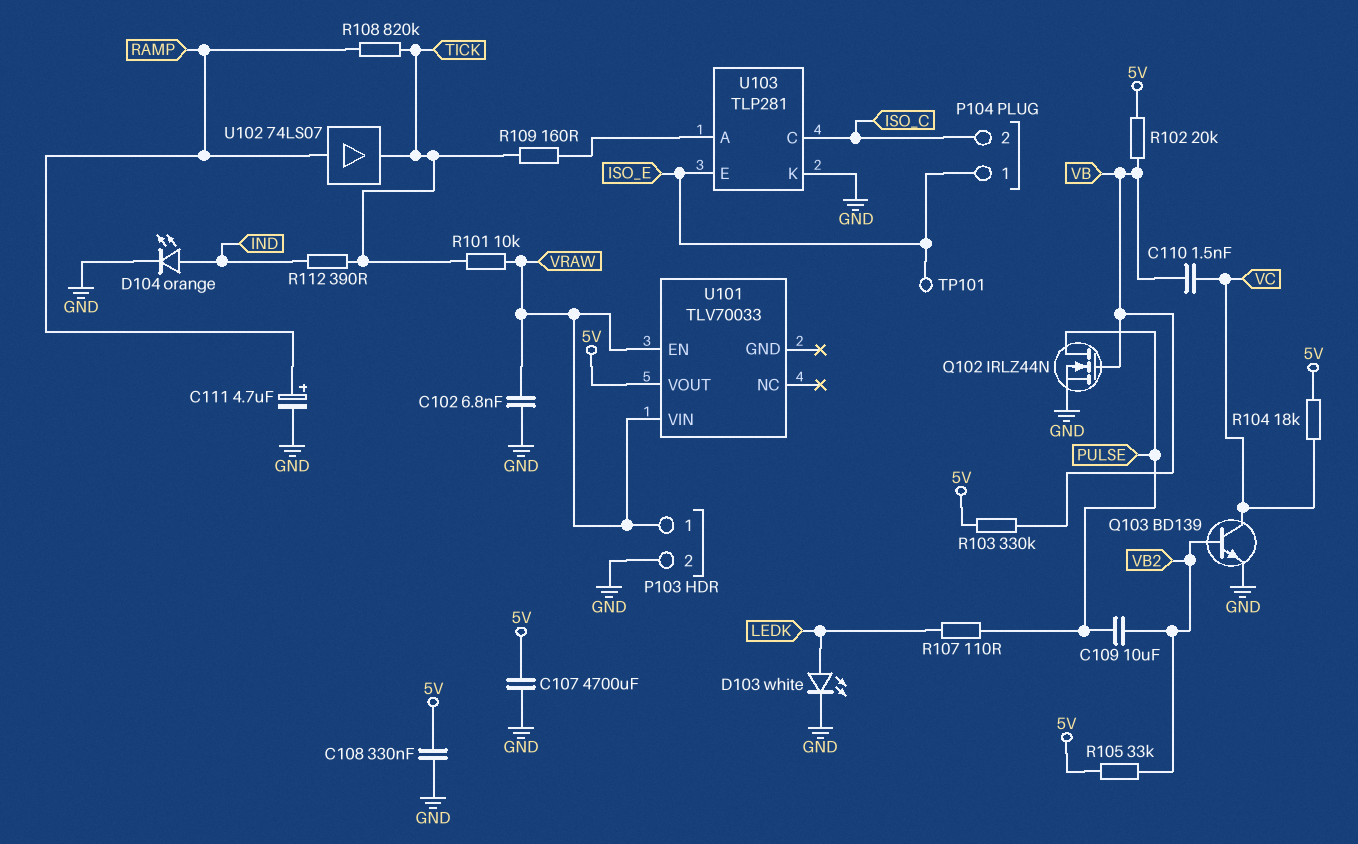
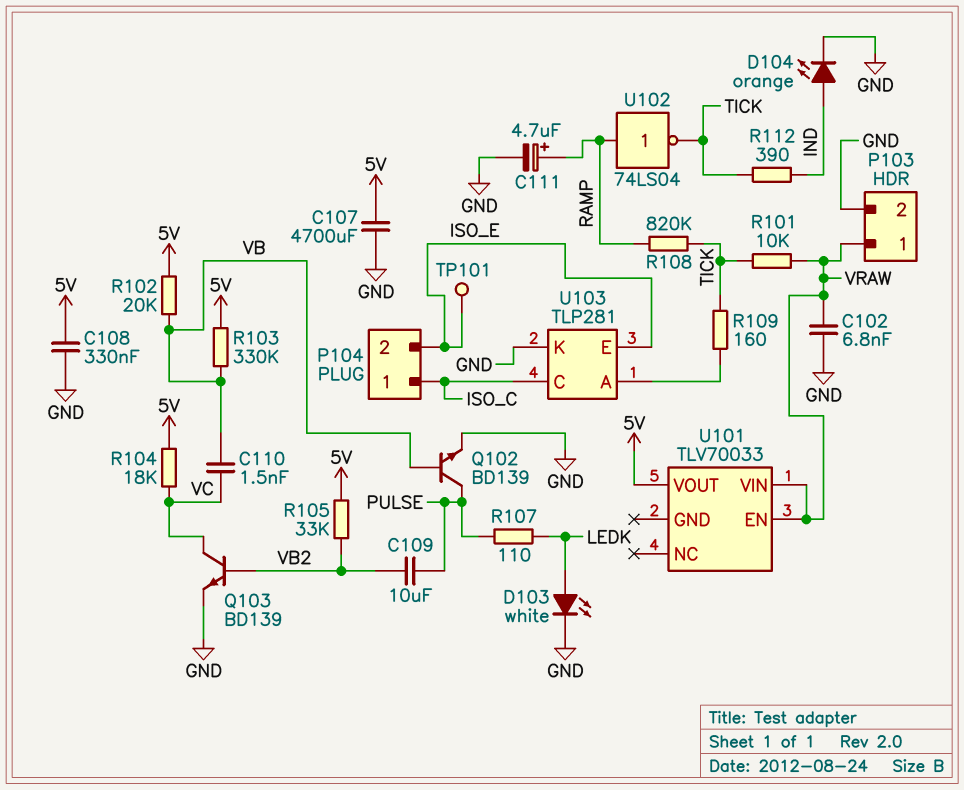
P104 pin 1: ISO_E -> ISO_C
P104 pin 2: ISO_C -> ISO_E
Q102: NMOS IRLZ44N (G VB, D PULSE, S GND) -> NPN BD139 (B VB, C PULSE, E GND)
U102: buffer 74LS07 (in RAMP, out TICK) -> NOT 74LS04 (in RAMP, out TICK)

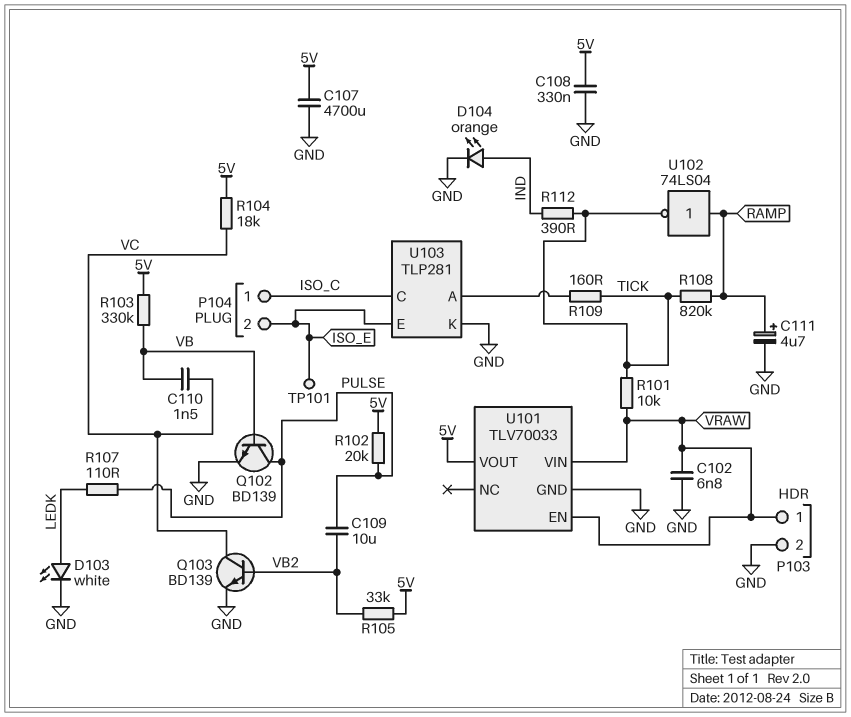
R102: 20k (5V, VB) -> 20k (5V, PULSE)
U101 pin GND: none -> GND

